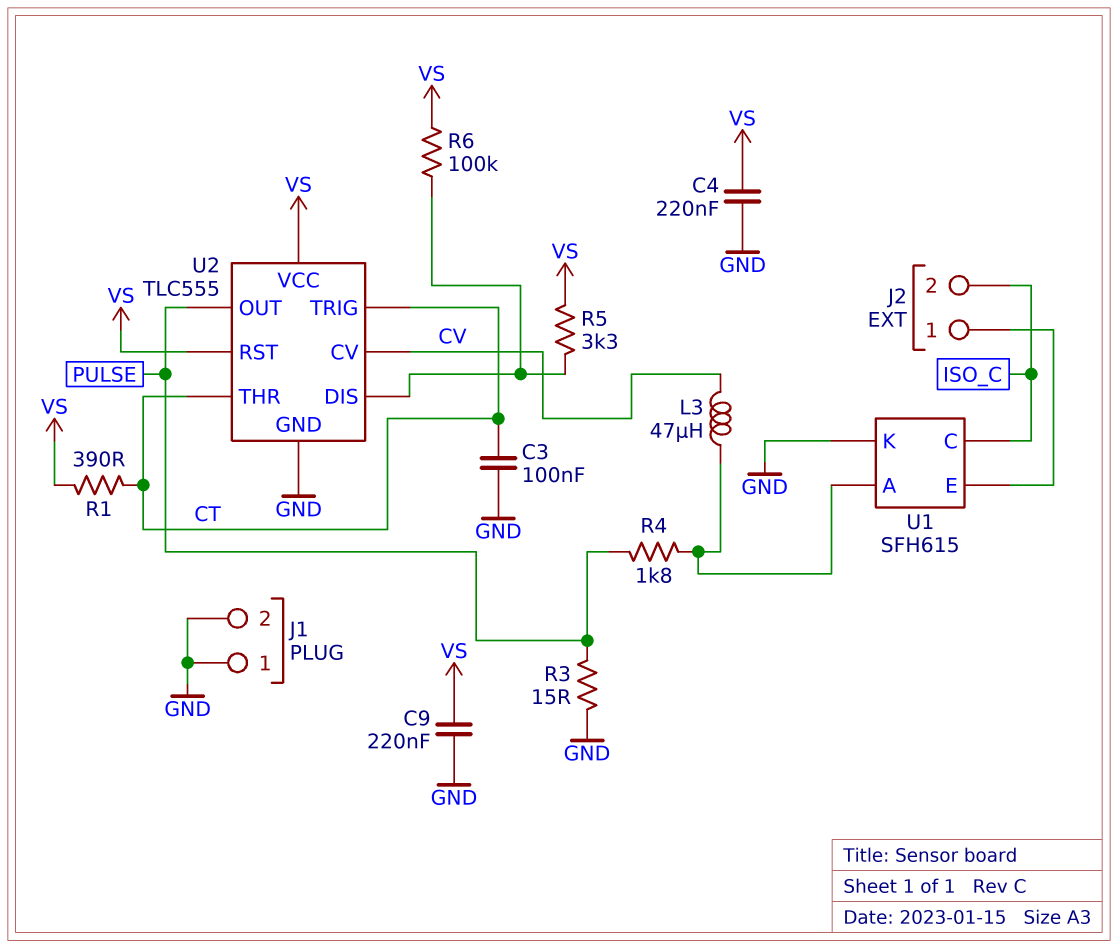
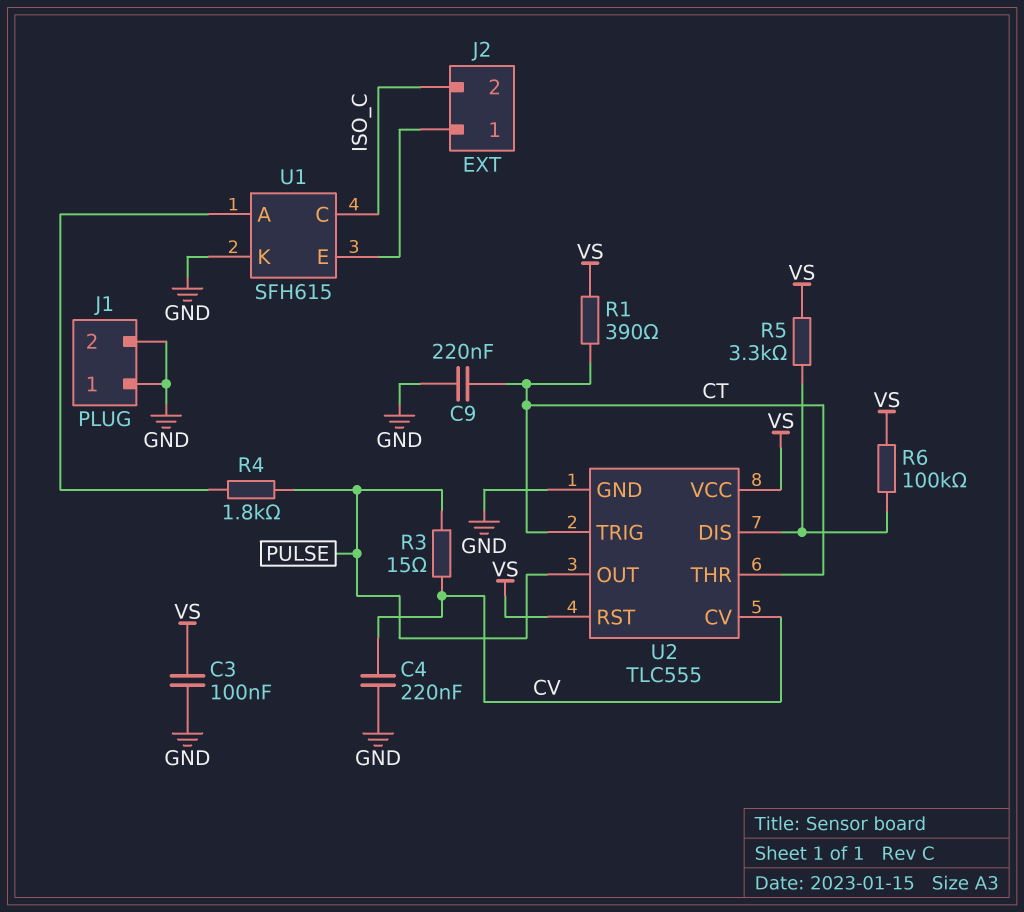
C3: 100nF (CT, GND) -> 100nF (GND, VS)
C4: 220nF (GND, VS) -> 220nF (CV, GND)
C9: 220nF (GND, VS) -> 220nF (CT, GND)
L3: 47uH (CV, U1/A) -> none
R3: 15 (GND, PULSE) -> 15 (CV, PULSE)

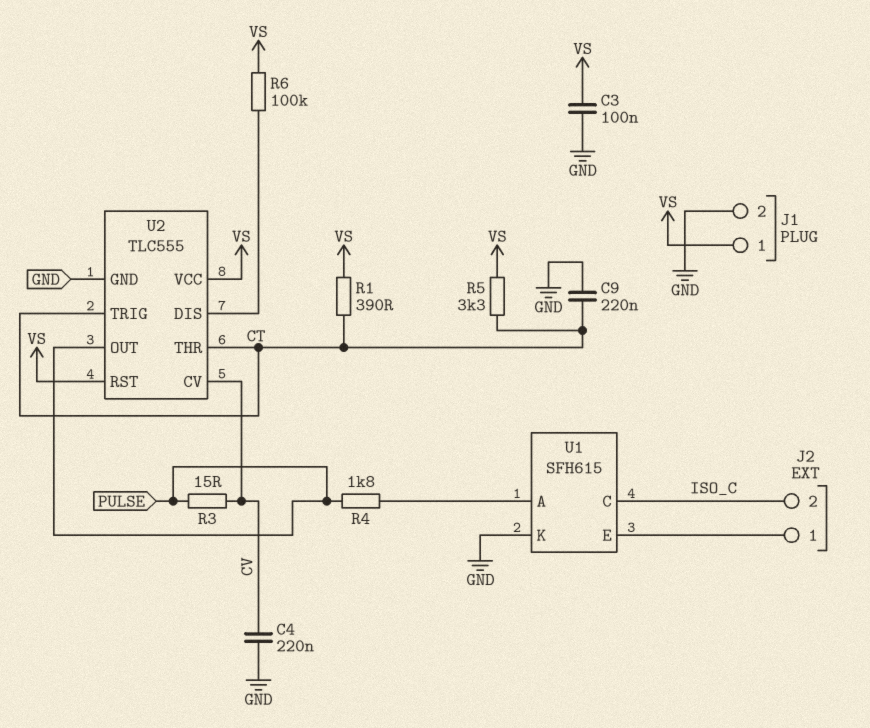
J1 pin 1: GND -> VS
R5: 3.3k (U2/DIS, VS) -> 3.3k (CT, VS)

